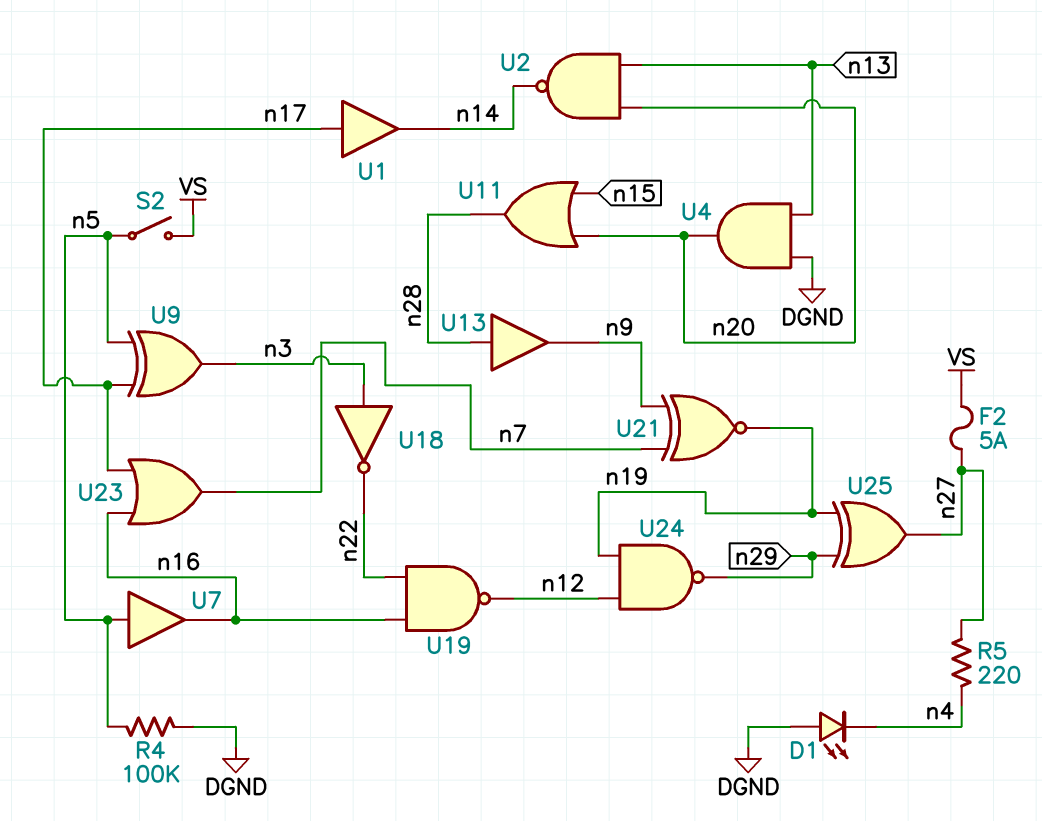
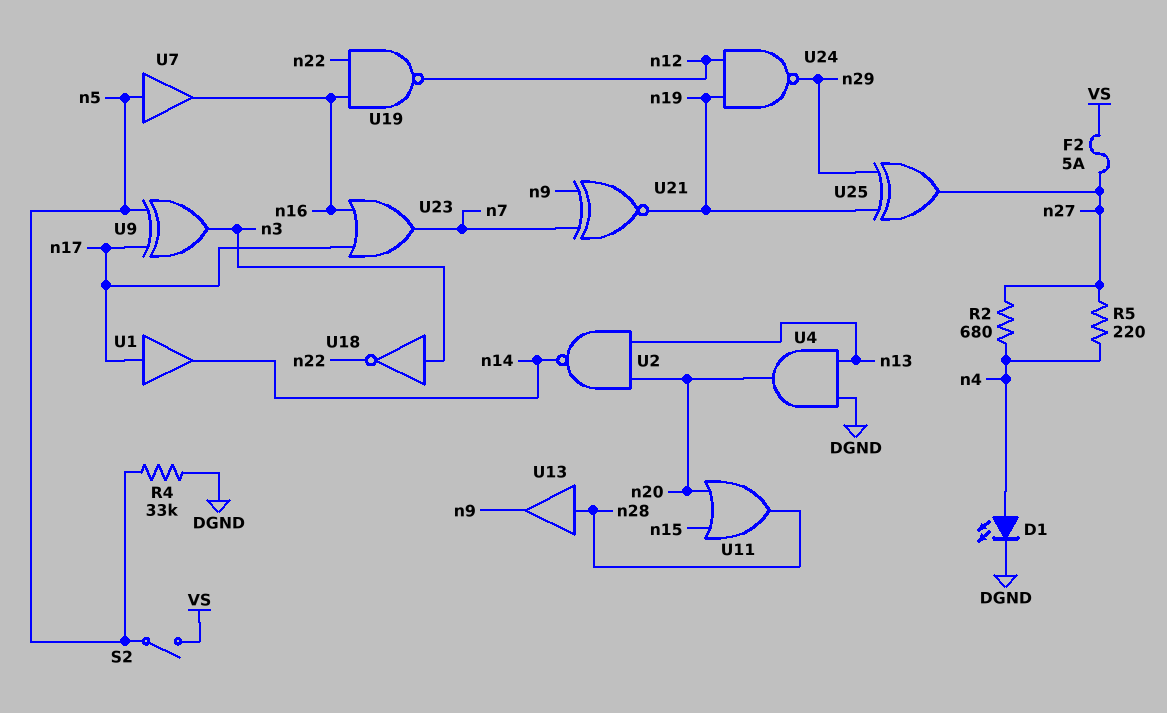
D1: LED (A DGND, K n4) -> LED (A n4, K DGND)
R2: none -> 680 (n4, n27)
R4: 100k (DGND, n5) -> 33k (DGND, n5)

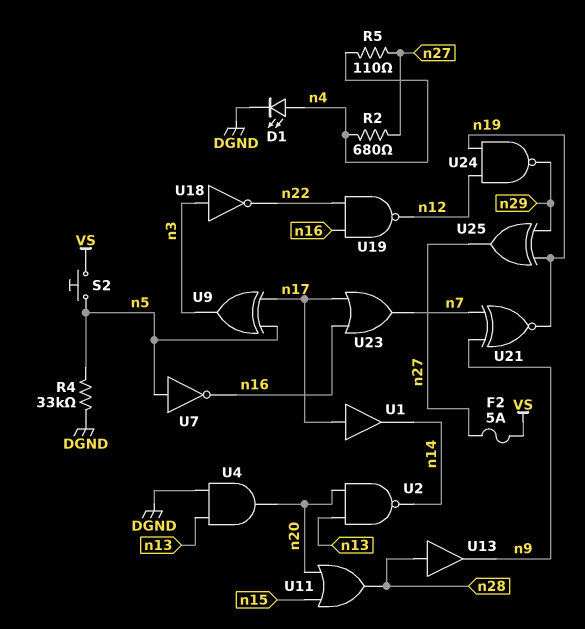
R5: 220 (n4, n27) -> 110 (n4, n27)
S2: switch (VS, n5) -> button (VS, n5)
U7: buffer (in n5, out n16) -> NOT (in n5, out n16)

